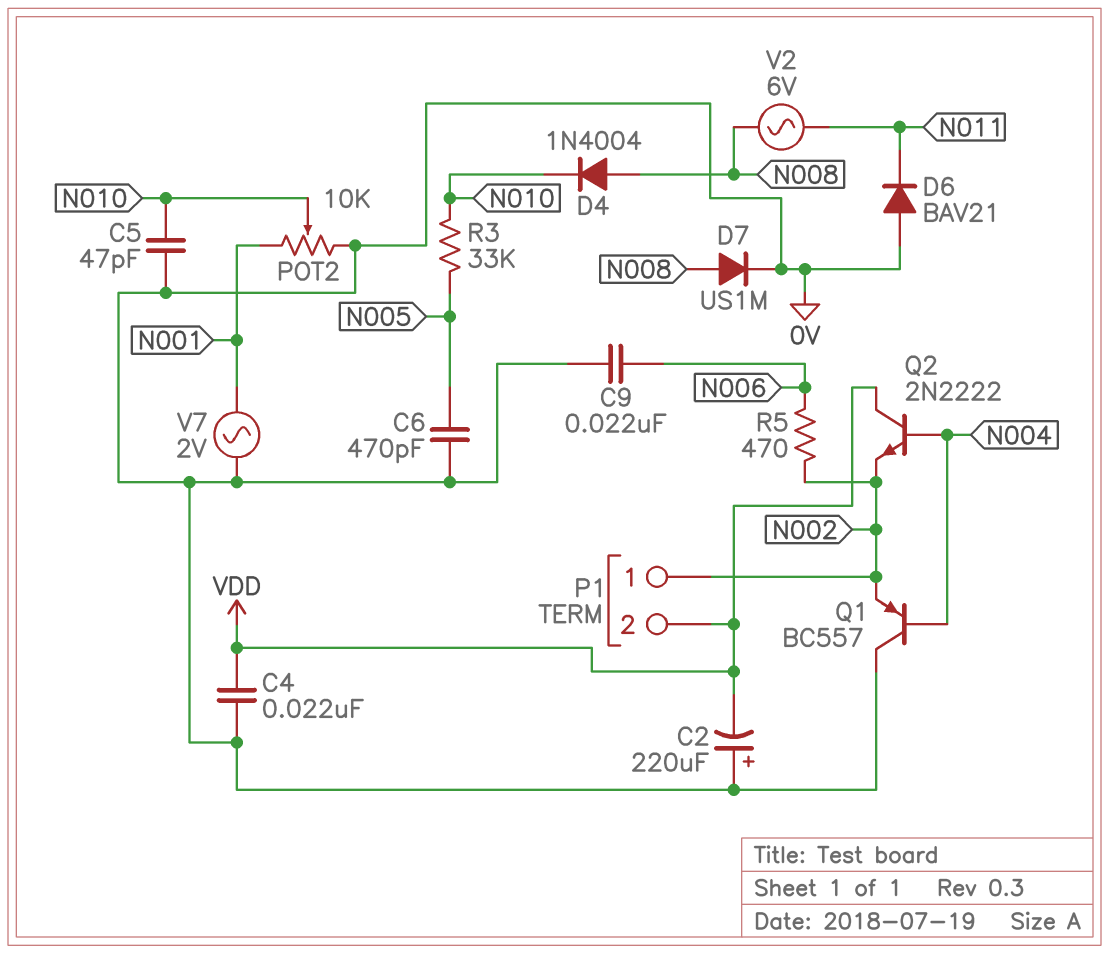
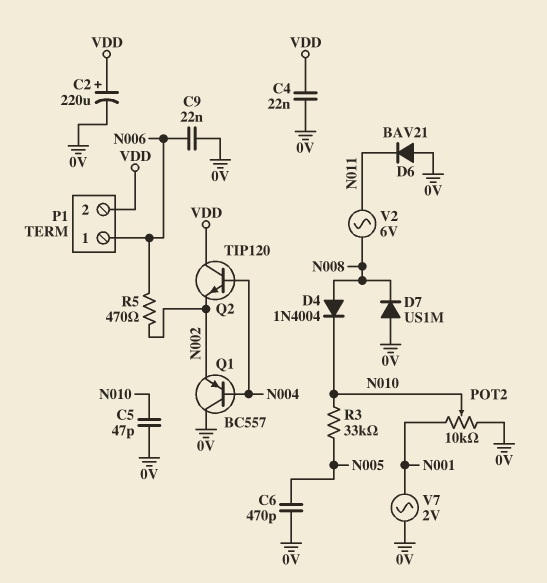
C2: 220uF (plus 0V, minus VDD) -> 220uF (plus VDD, minus 0V)
D7: diode US1M (A N008, K 0V) -> diode US1M (A 0V, K N008)
P1 pin 1: N002 -> N006
Q2: NPN 2N2222 (B N004, C VDD, E N002) -> NPN TIP120 (B N004, C VDD, E N002)

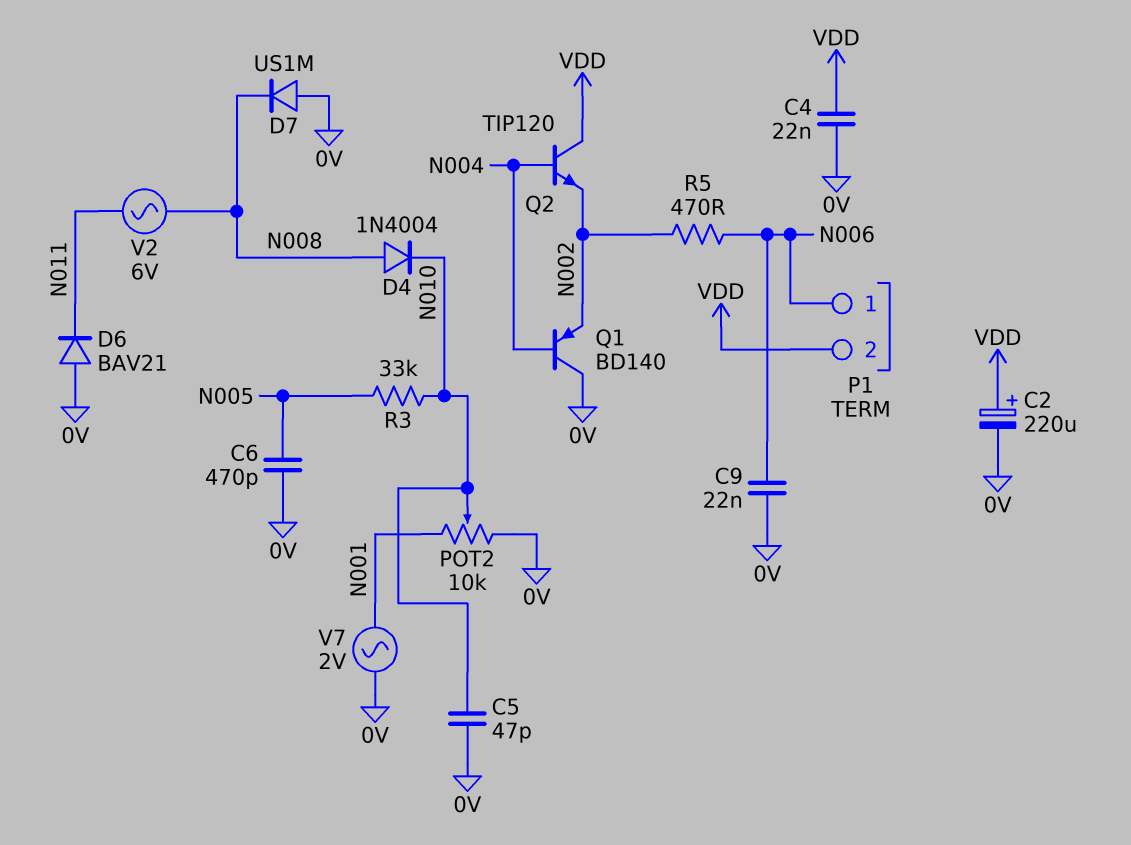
Q1: PNP BC557 (B N004, C 0V, E N002) -> PNP BD140 (B N004, C 0V, E N002)

